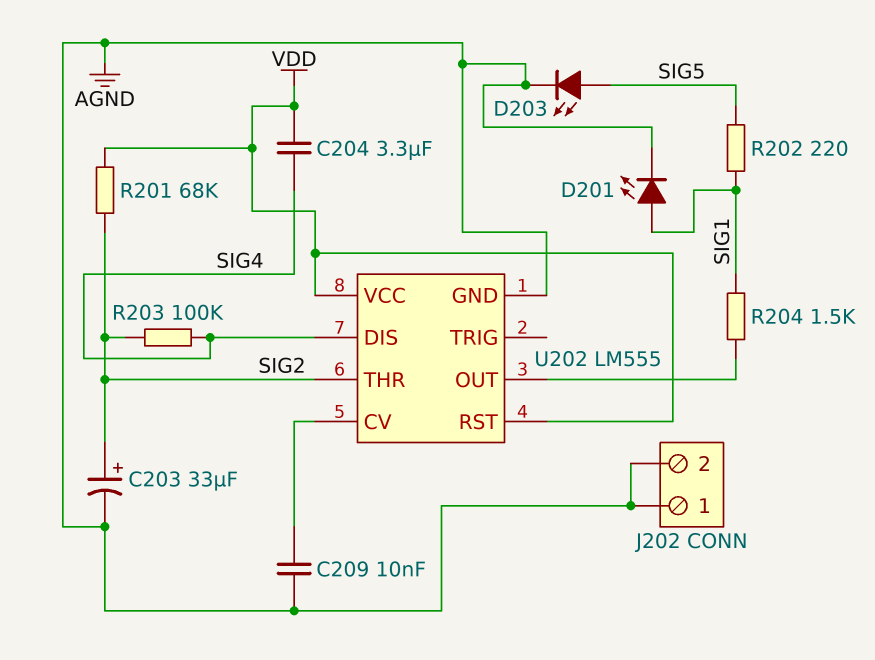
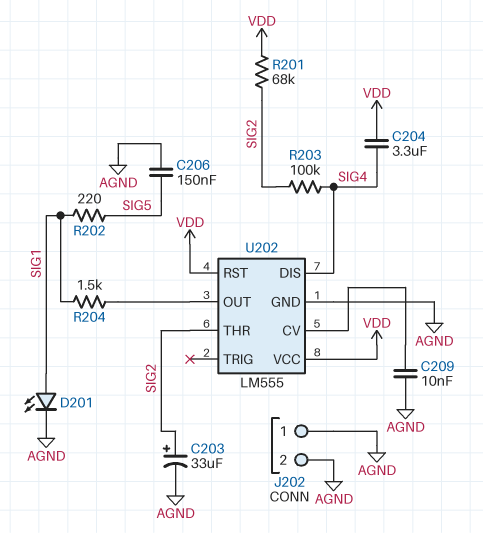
C206: none -> 150nF (AGND, SIG5)
D203: LED (A SIG5, K AGND) -> none

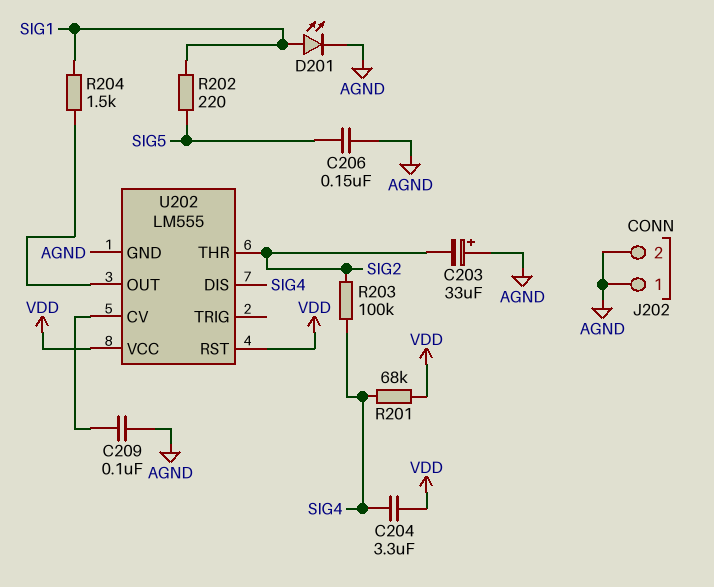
C203: 33uF (plus SIG2, minus AGND) -> 33uF (plus AGND, minus SIG2)
C209: 10nF (AGND, U202/CV) -> 100nF (AGND, U202/CV)
R201: 68k (SIG2, VDD) -> 68k (SIG4, VDD)

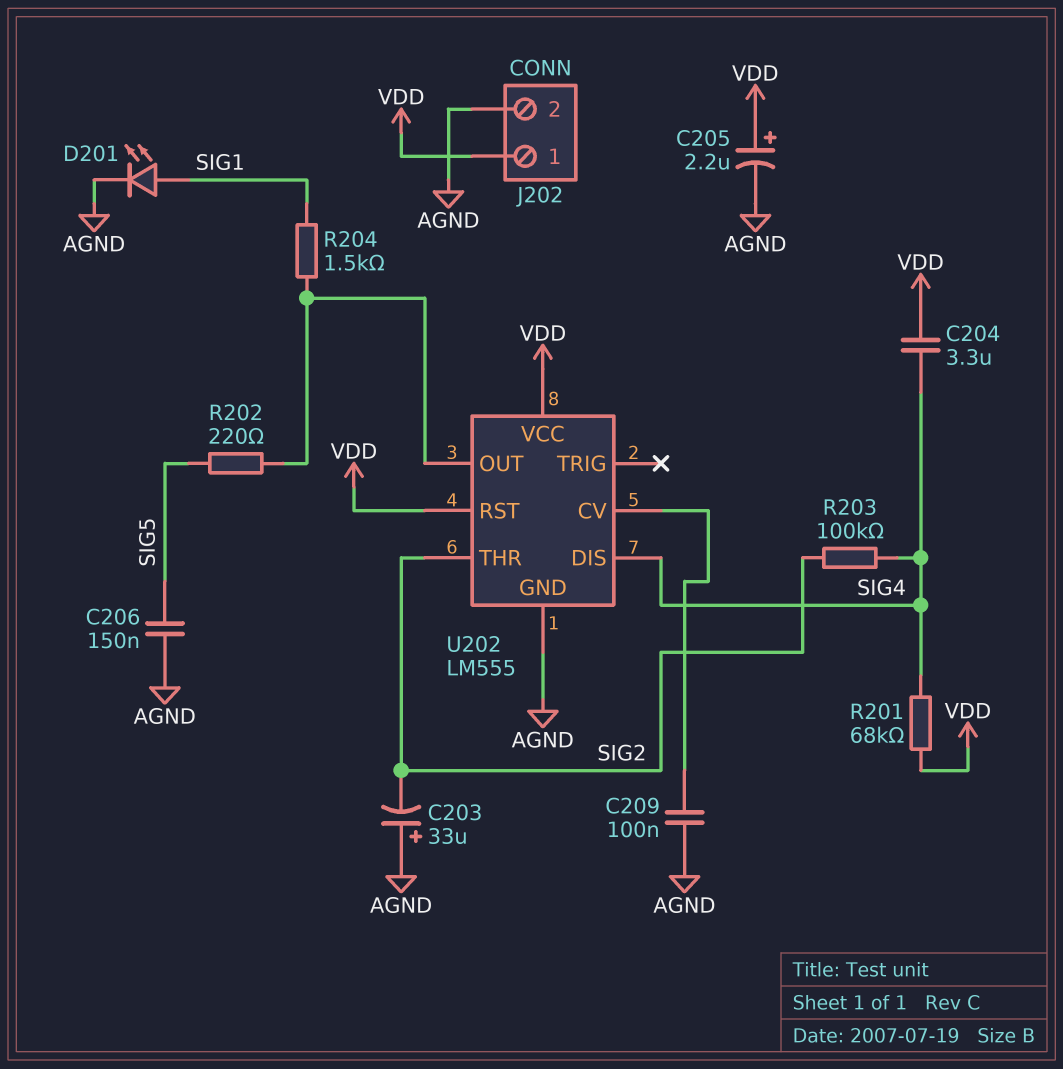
C205: none -> 2.2uF (plus VDD, minus AGND)
J202 pin 1: AGND -> VDD
R202: 220 (SIG1, SIG5) -> 220 (SIG5, U202/OUT)

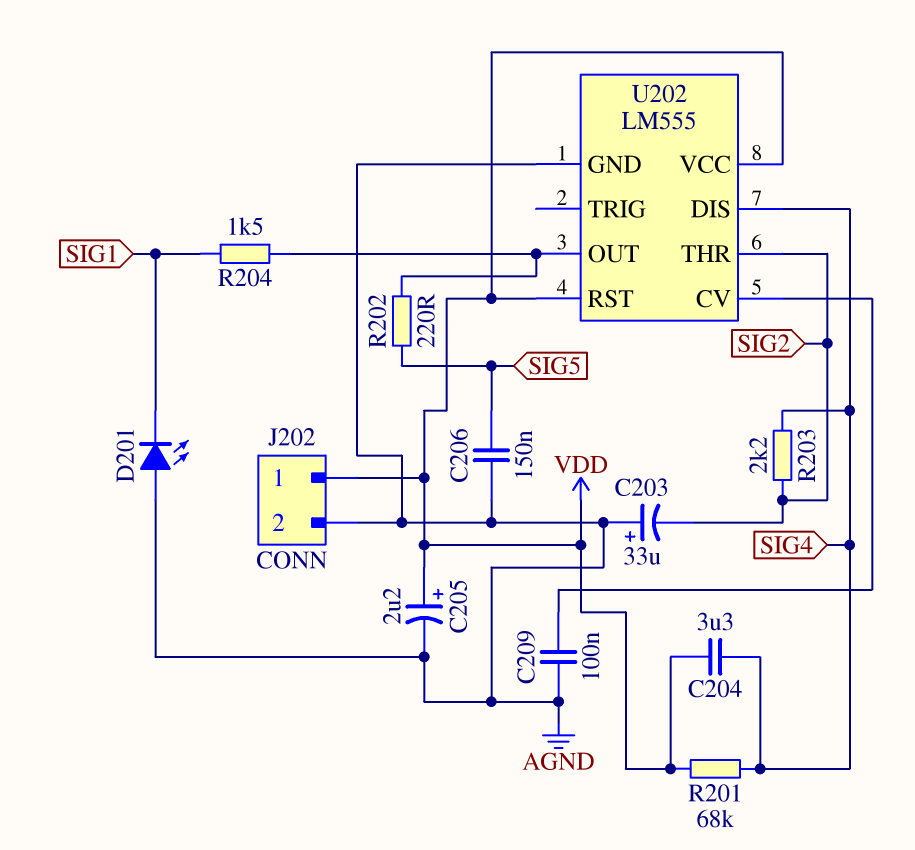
D201: LED (A SIG1, K AGND) -> LED (A AGND, K SIG1)
R203: 100k (SIG2, SIG4) -> 2.2k (SIG2, SIG4)

